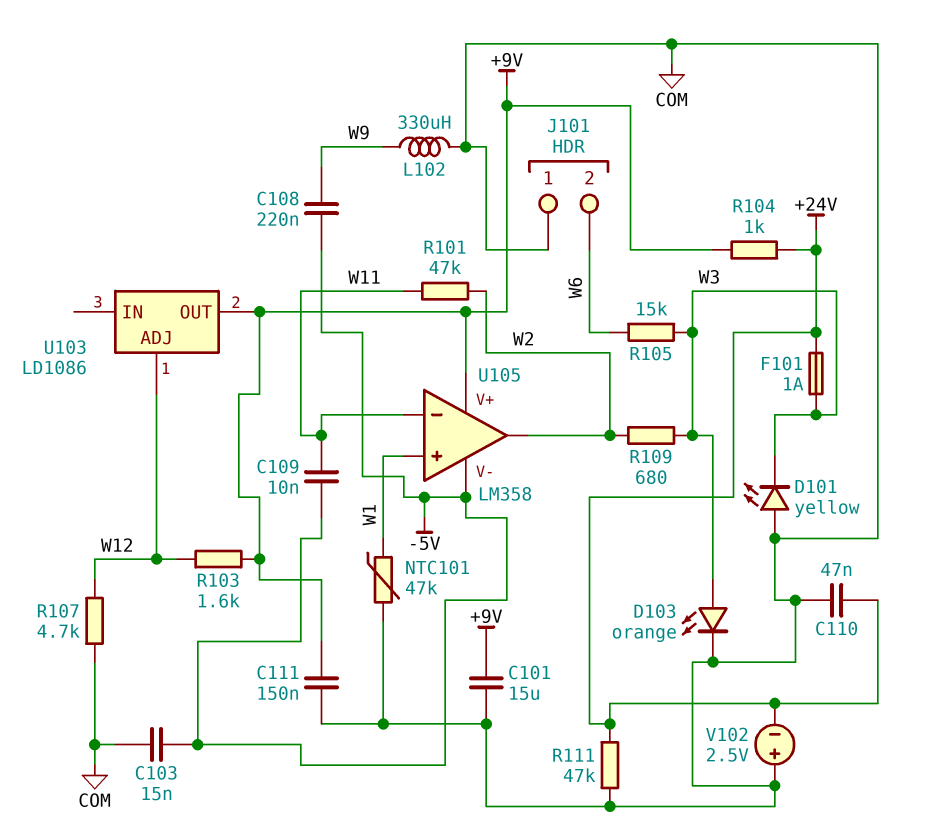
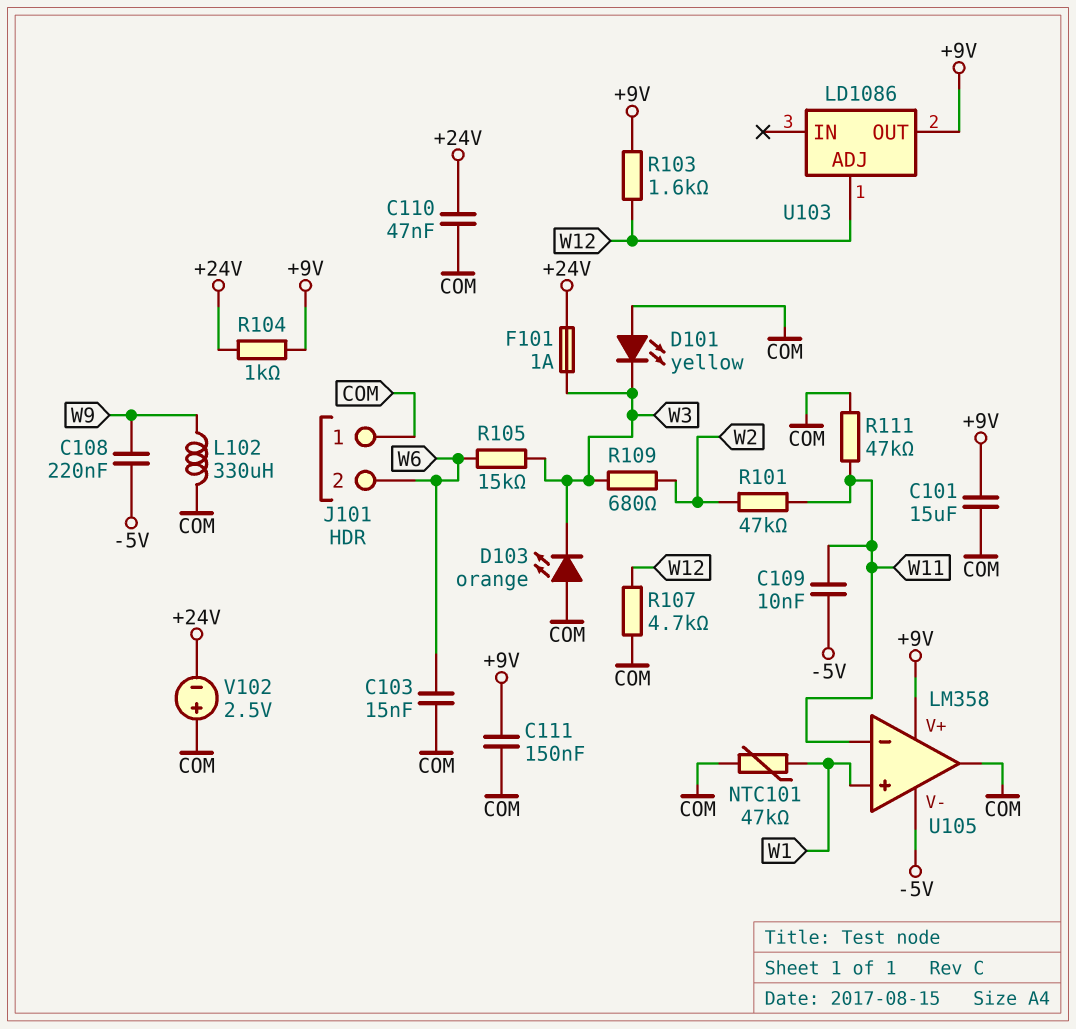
C103: 15nF (-5V, COM) -> 15nF (COM, W6)
D103: LED orange (A W3, K COM) -> LED orange (A COM, K W3)
R111: 47k (+24V, COM) -> 47k (COM, W11)
U105 pin out: W2 -> COM

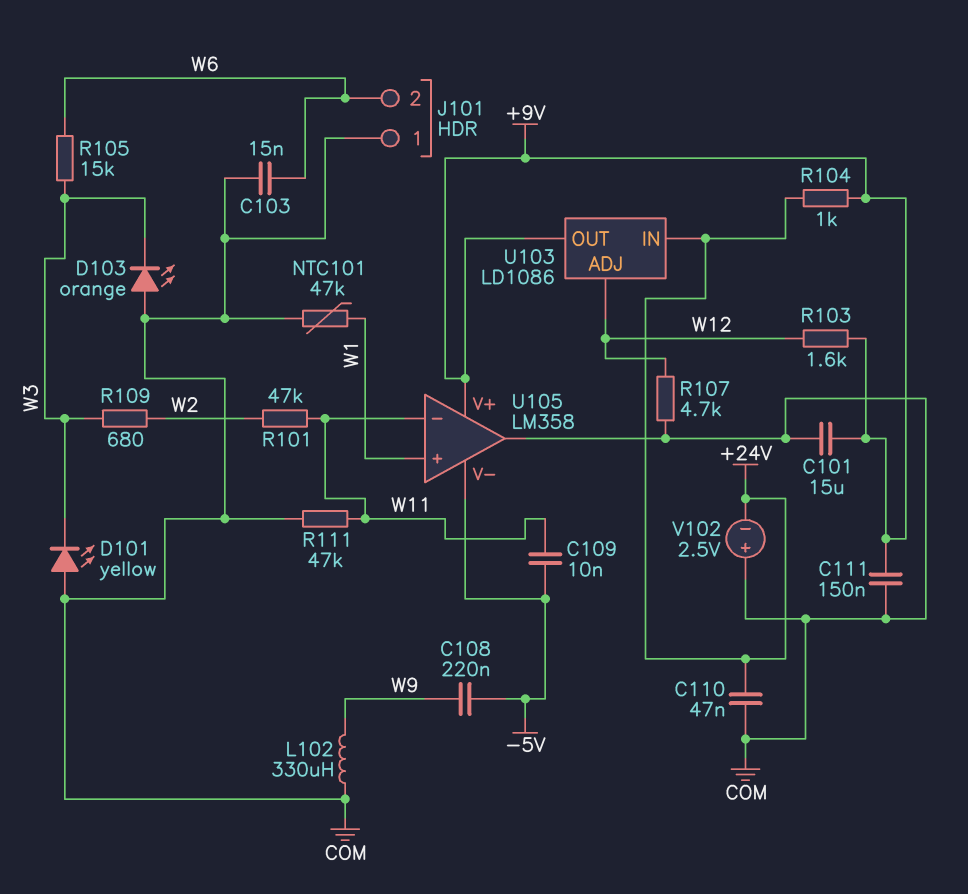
F101: 1A (+24V, W3) -> none
U103 pin IN: none -> +24V

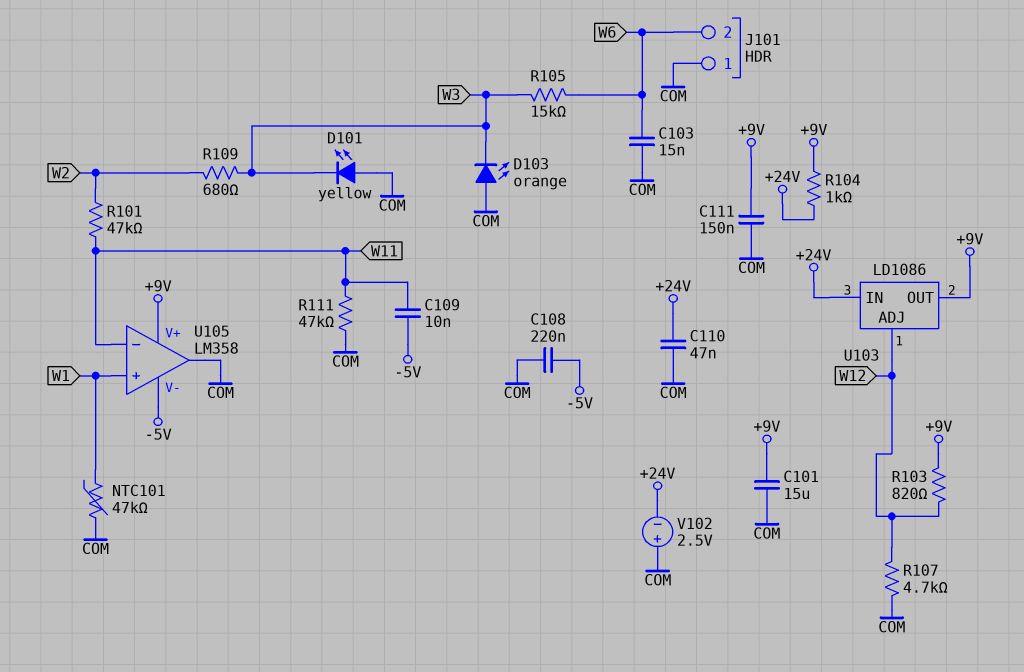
C108: 220nF (-5V, W9) -> 220nF (-5V, COM)
L102: 330uH (COM, W9) -> none
R103: 1.6k (+9V, W12) -> 820 (+9V, W12)

